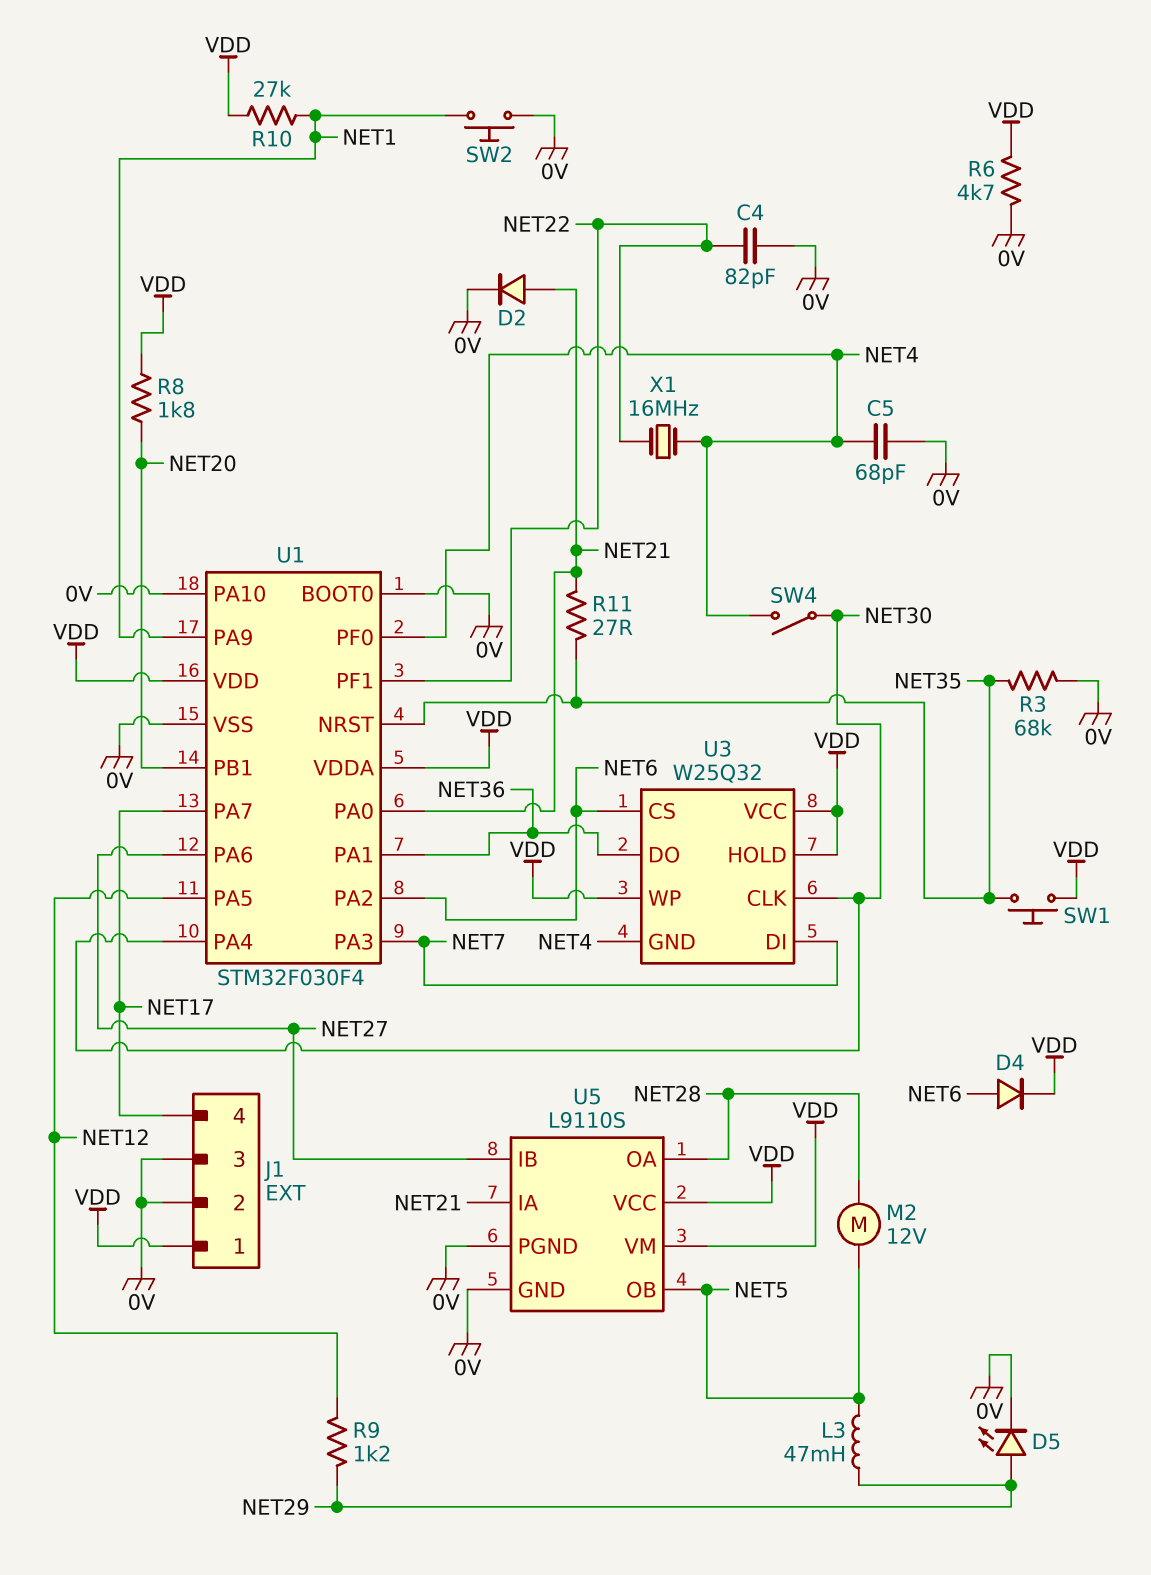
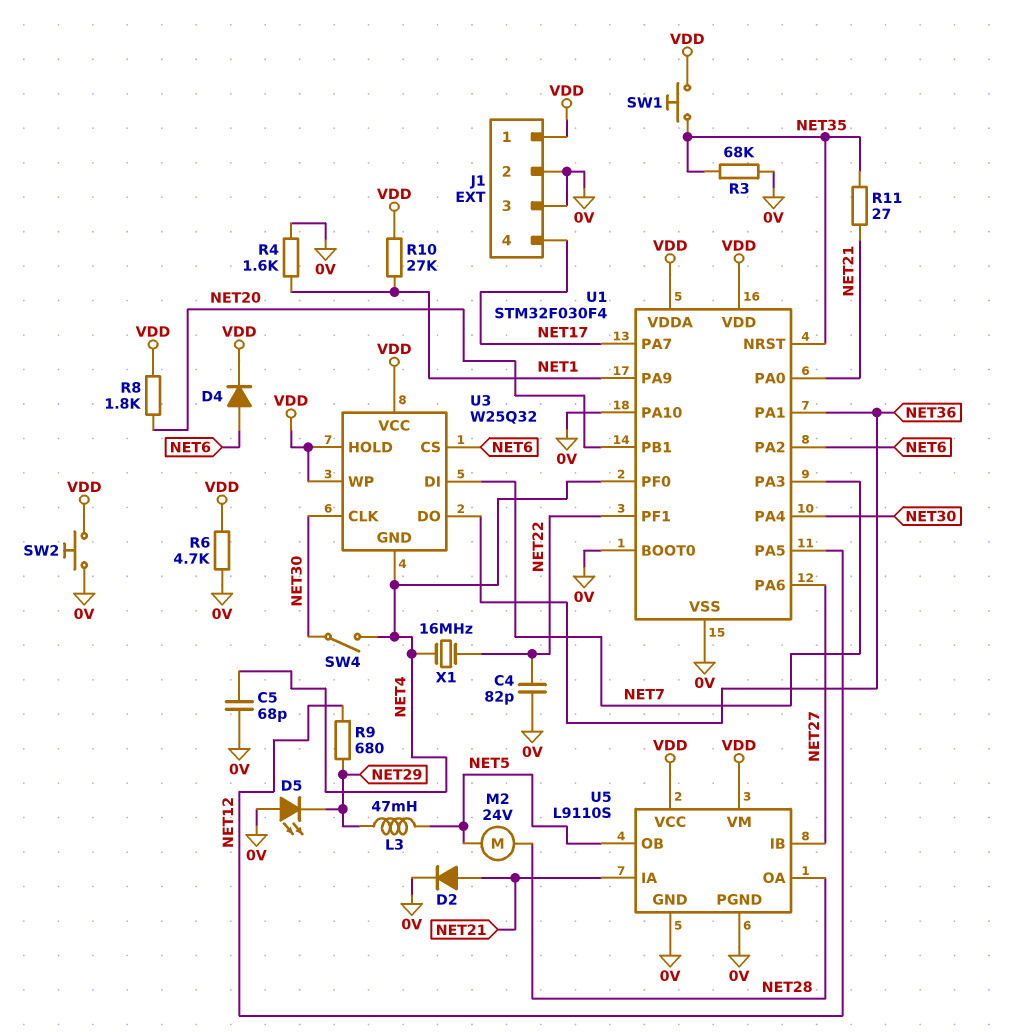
D5: LED (A NET29, K 0V) -> LED (A 0V, K NET29)
M2: motor 12V (NET5, NET28) -> motor 24V (NET5, NET28)
R4: none -> 1.6k (0V, NET1)
R9: 1.2k (NET12, NET29) -> 680 (NET12, NET29)
SW2: button (0V, NET1) -> button (0V, VDD)

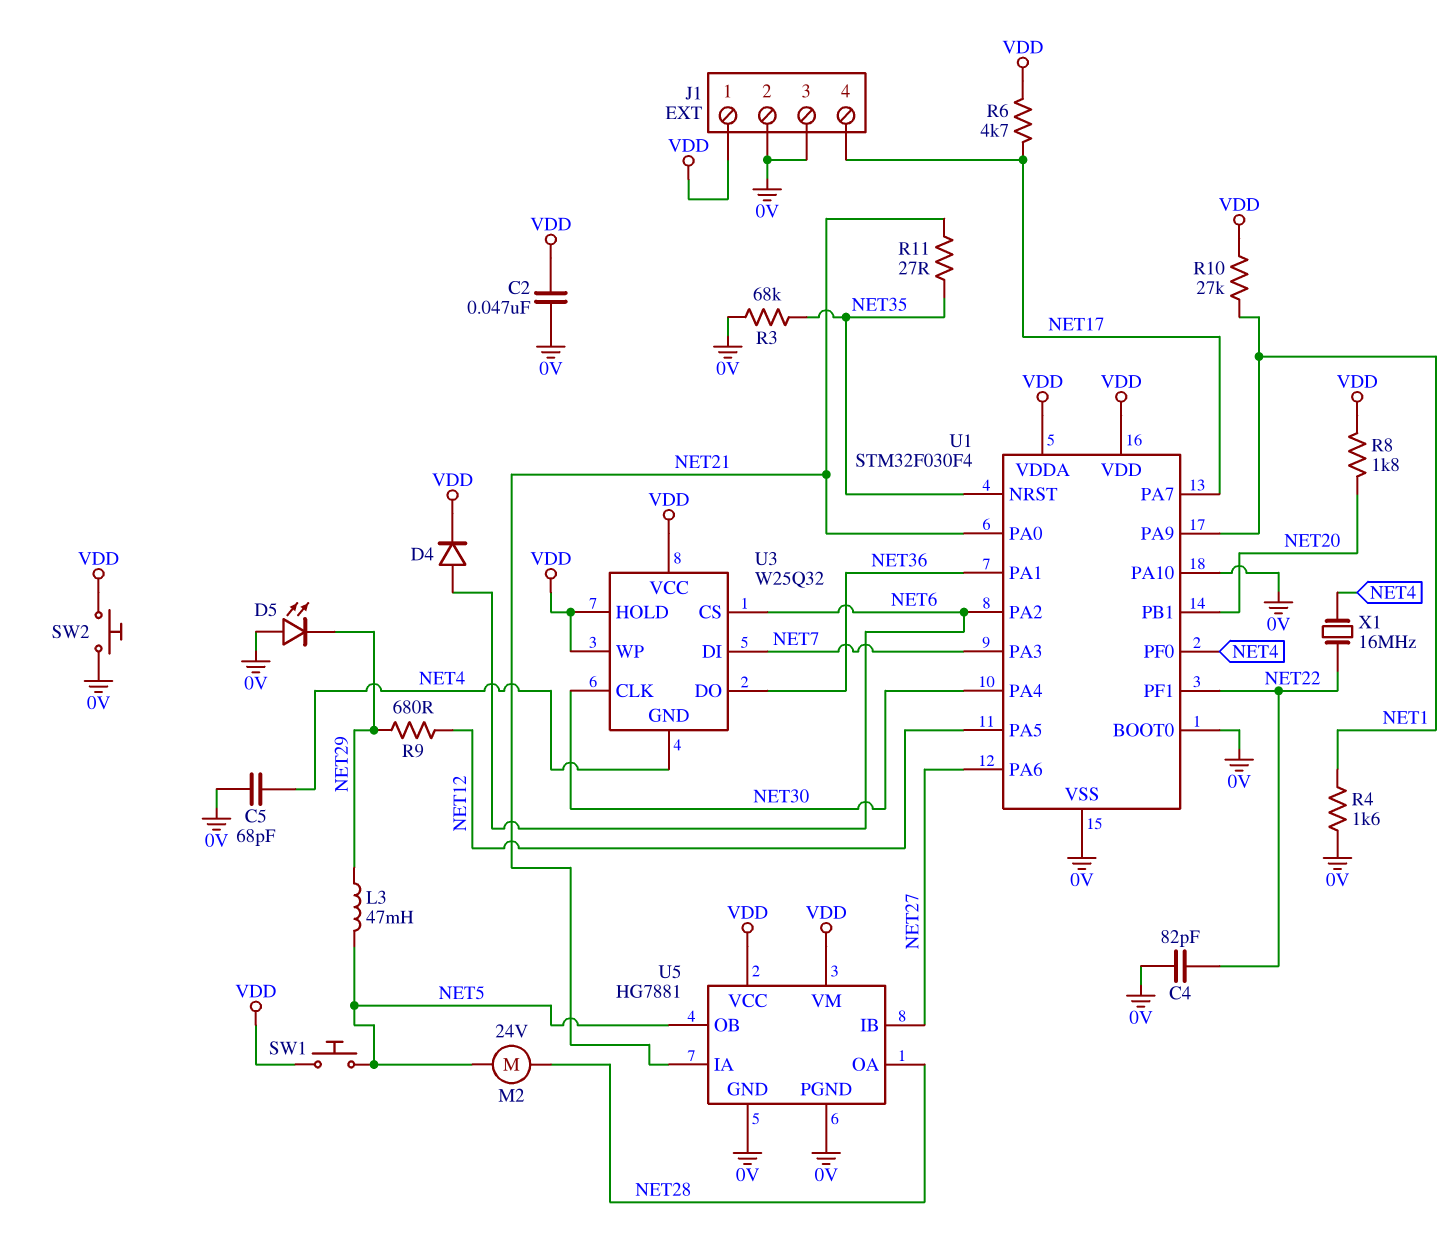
C2: none -> 47nF (0V, VDD)
D2: diode (A NET21, K 0V) -> none
R6: 4.7k (0V, VDD) -> 4.7k (NET17, VDD)
SW1: button (NET35, VDD) -> button (NET5, VDD)
SW4: switch (NET4, NET30) -> none
U5: L9110S -> HG7881

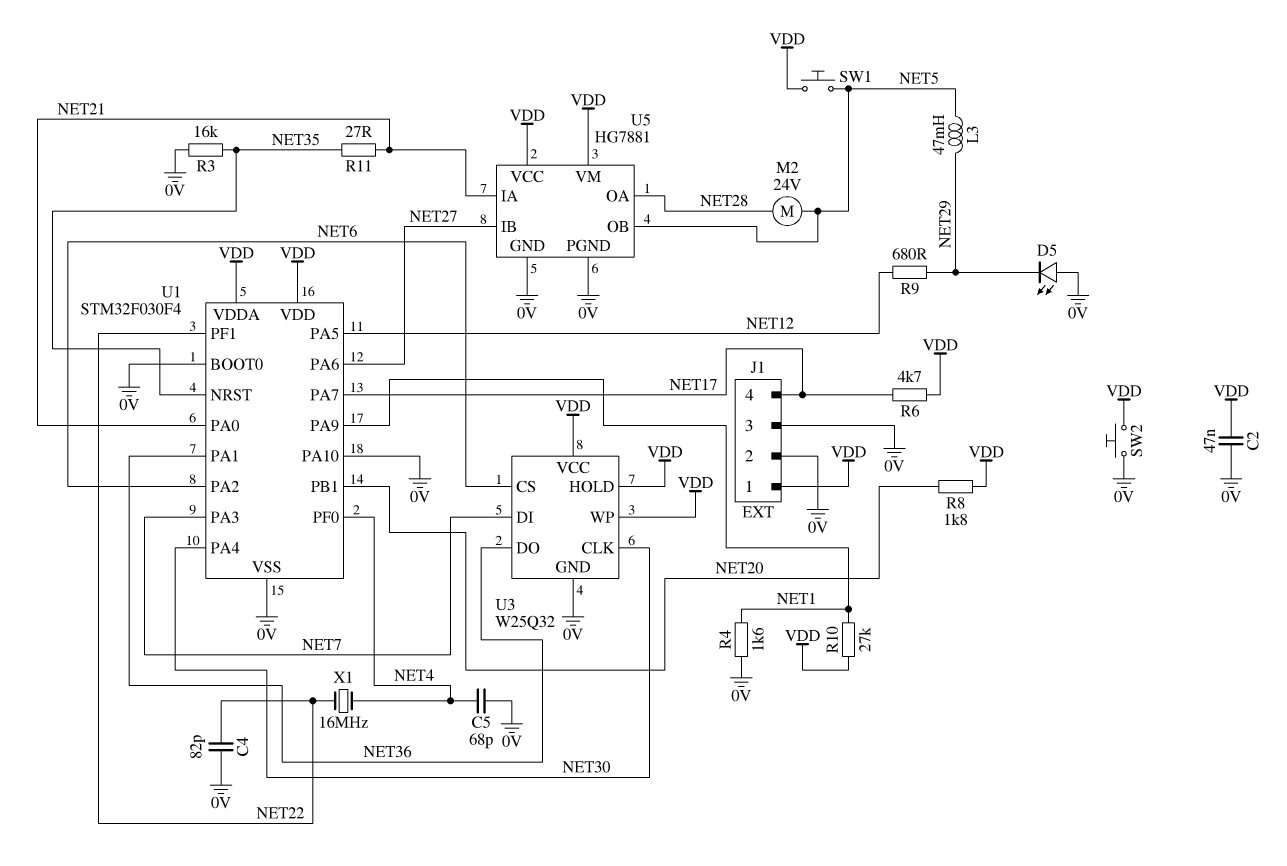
D4: diode (A NET6, K VDD) -> none
R3: 68k (0V, NET35) -> 16k (0V, NET35)
U3 pin GND: NET4 -> 0V

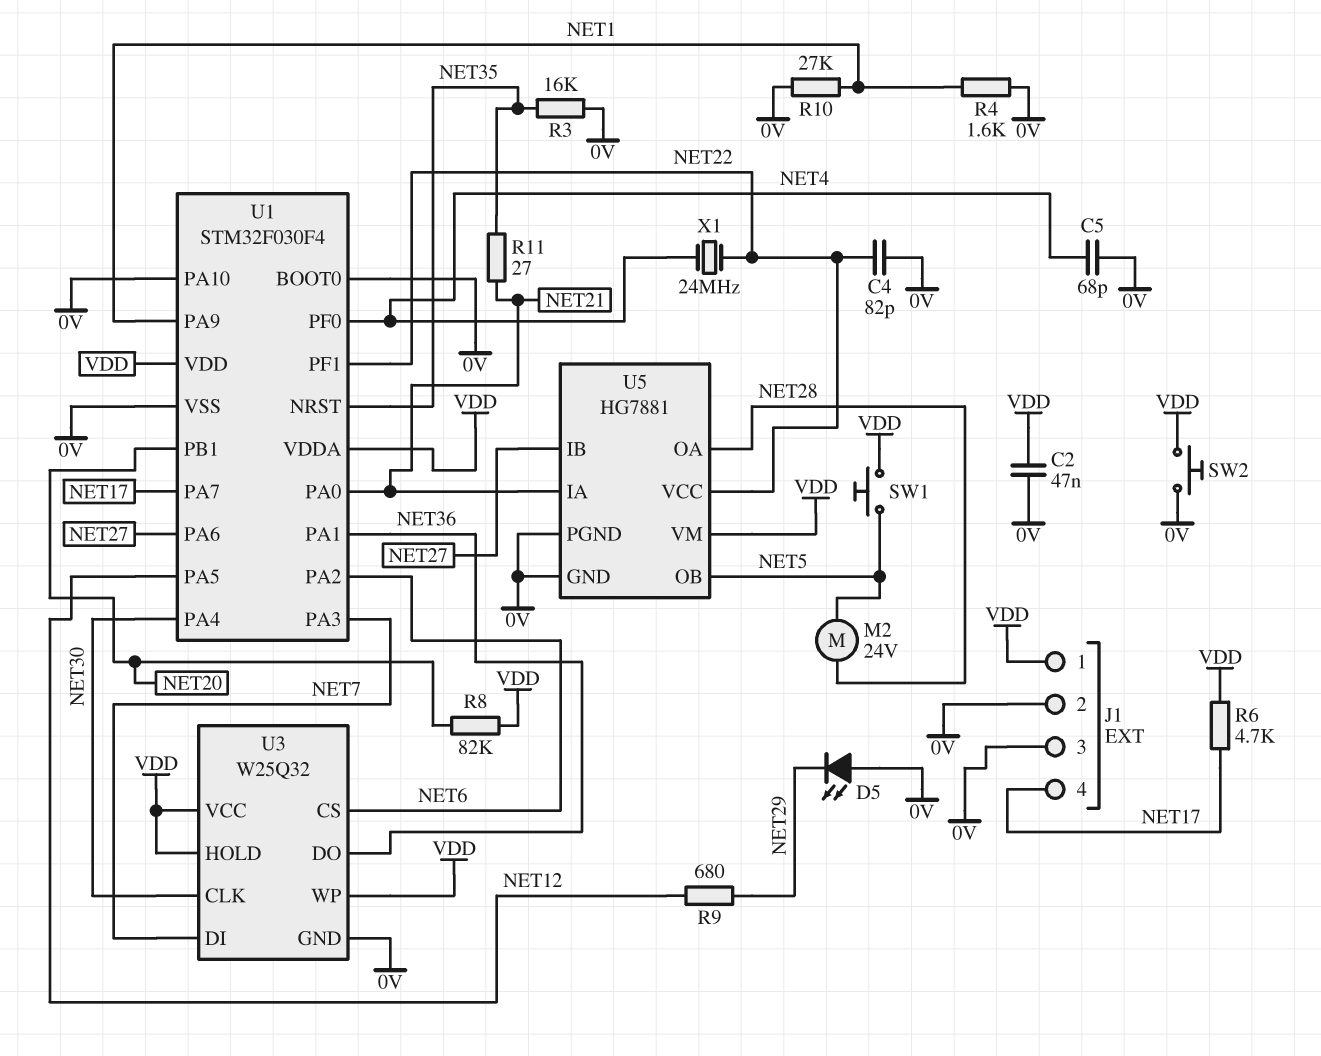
L3: 47mH (NET5, NET29) -> none
R8: 1.8k (NET20, VDD) -> 82k (NET20, VDD)
R10: 27k (NET1, VDD) -> 27k (0V, NET1)
U5 pin VCC: VDD -> NET22
X1: 16MHz (NET4, NET22) -> 24MHz (NET4, NET22)

